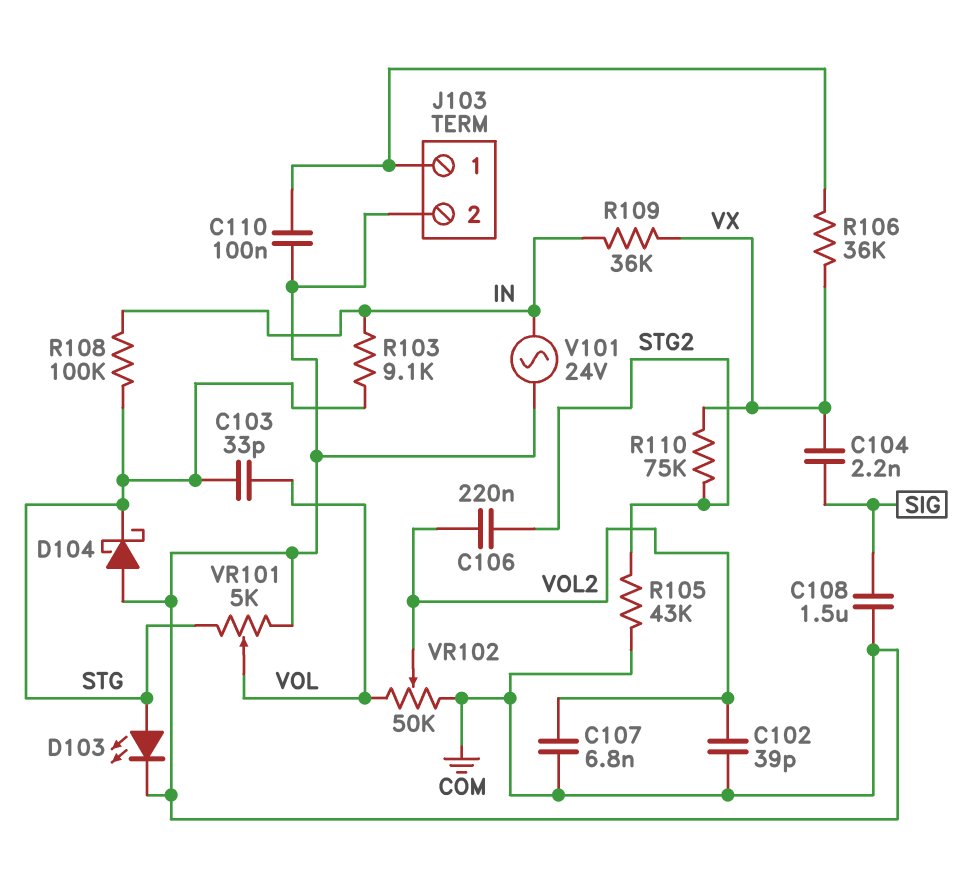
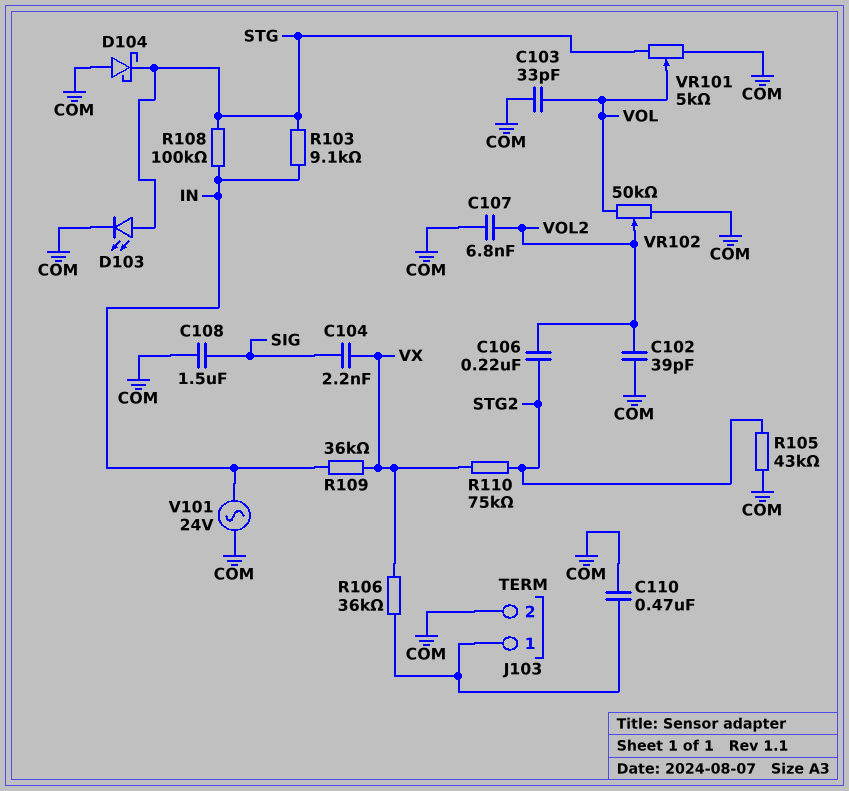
C103: 33pF (STG, VOL) -> 33pF (COM, VOL)
C110: 100nF (COM, J103/1) -> 470nF (COM, J103/1)

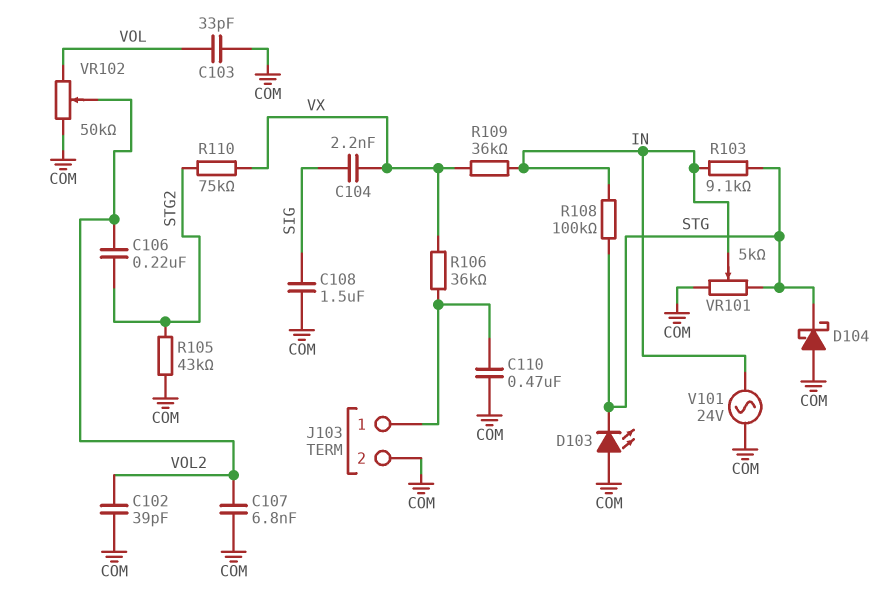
D103: LED (A STG, K COM) -> LED (A COM, K STG)
VR101: 5k (COM, STG, wiper VOL) -> 5k (COM, STG, wiper IN)

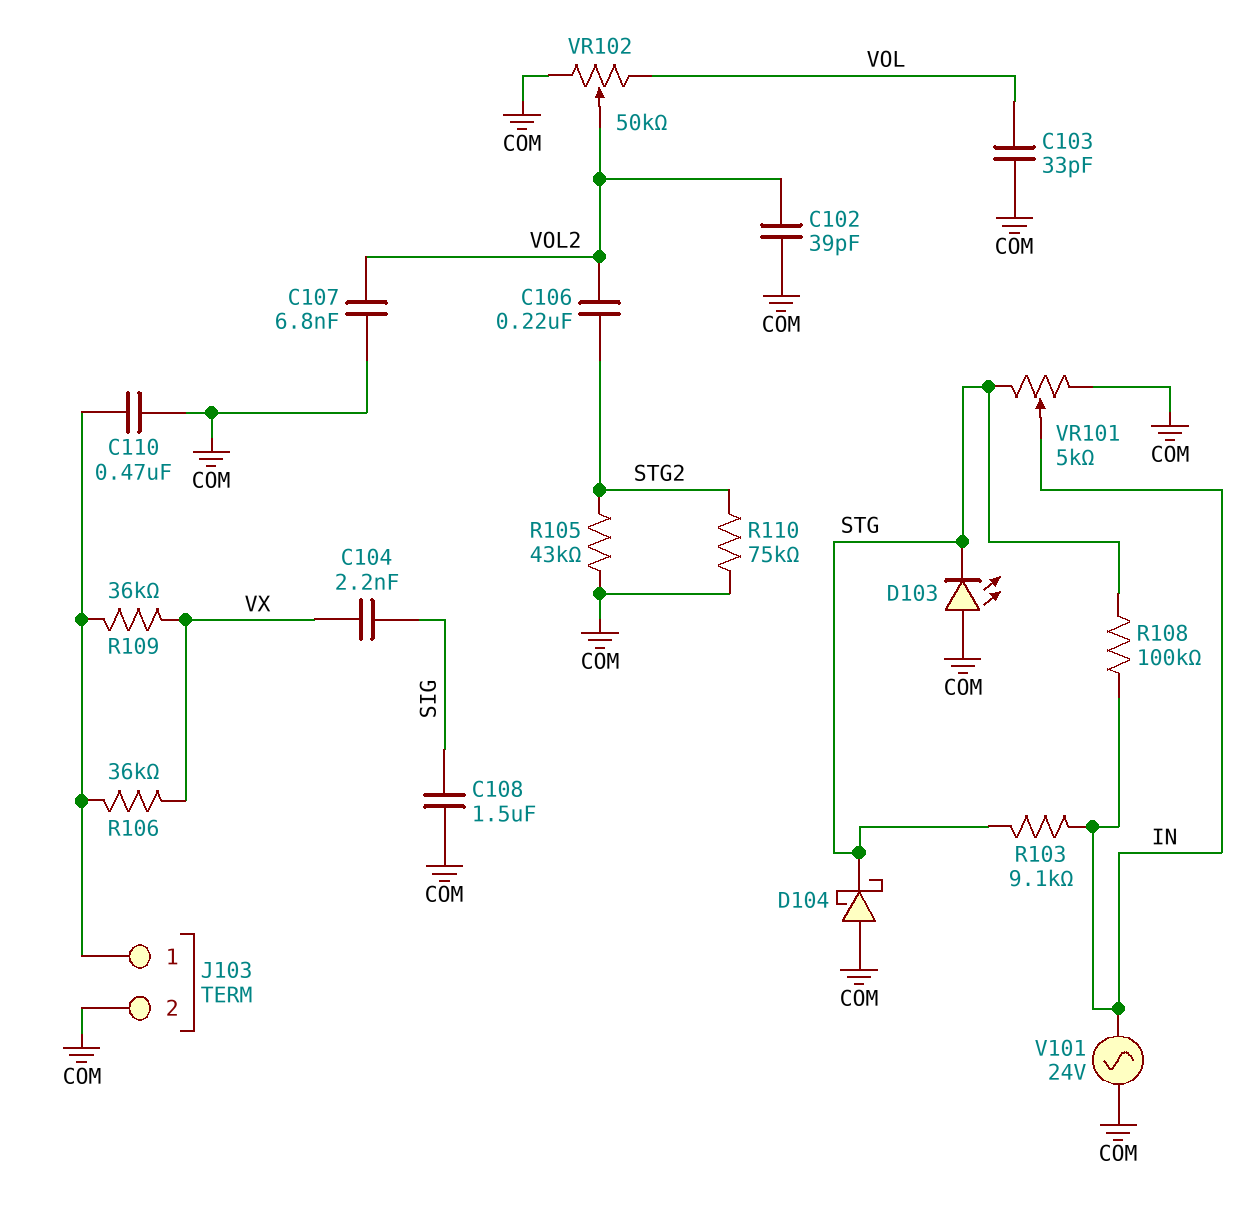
R109: 36k (IN, VX) -> 36k (J103/1, VX)
R110: 75k (STG2, VX) -> 75k (COM, STG2)

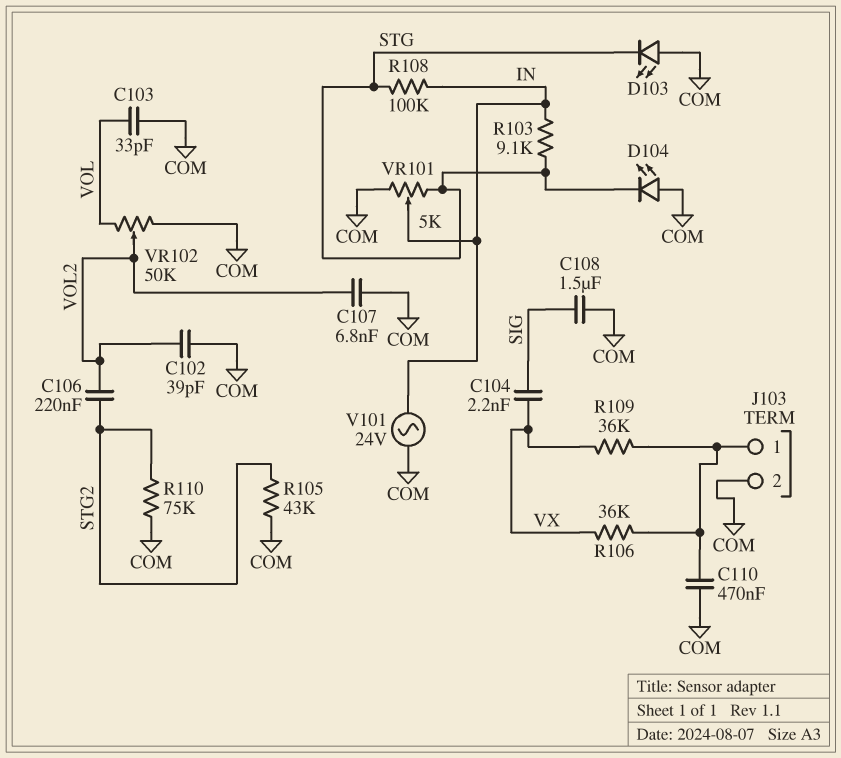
D104: schottky (A COM, K STG) -> LED (A COM, K STG)

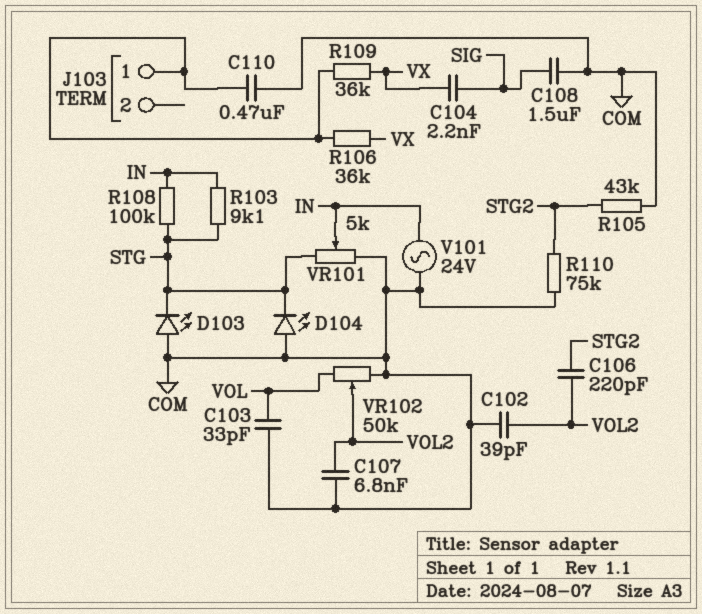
C106: 220nF (STG2, VOL2) -> 220pF (STG2, VOL2)
J103 pin 2: COM -> none

